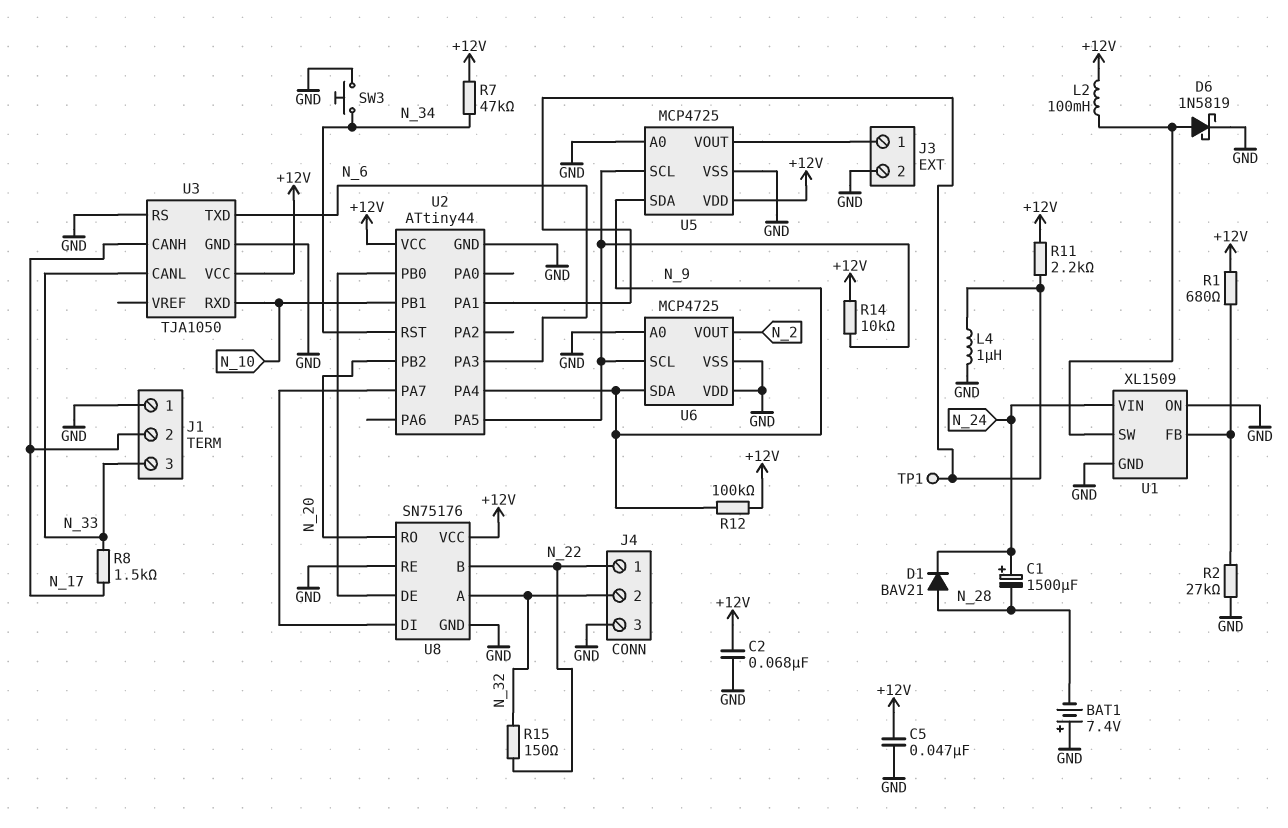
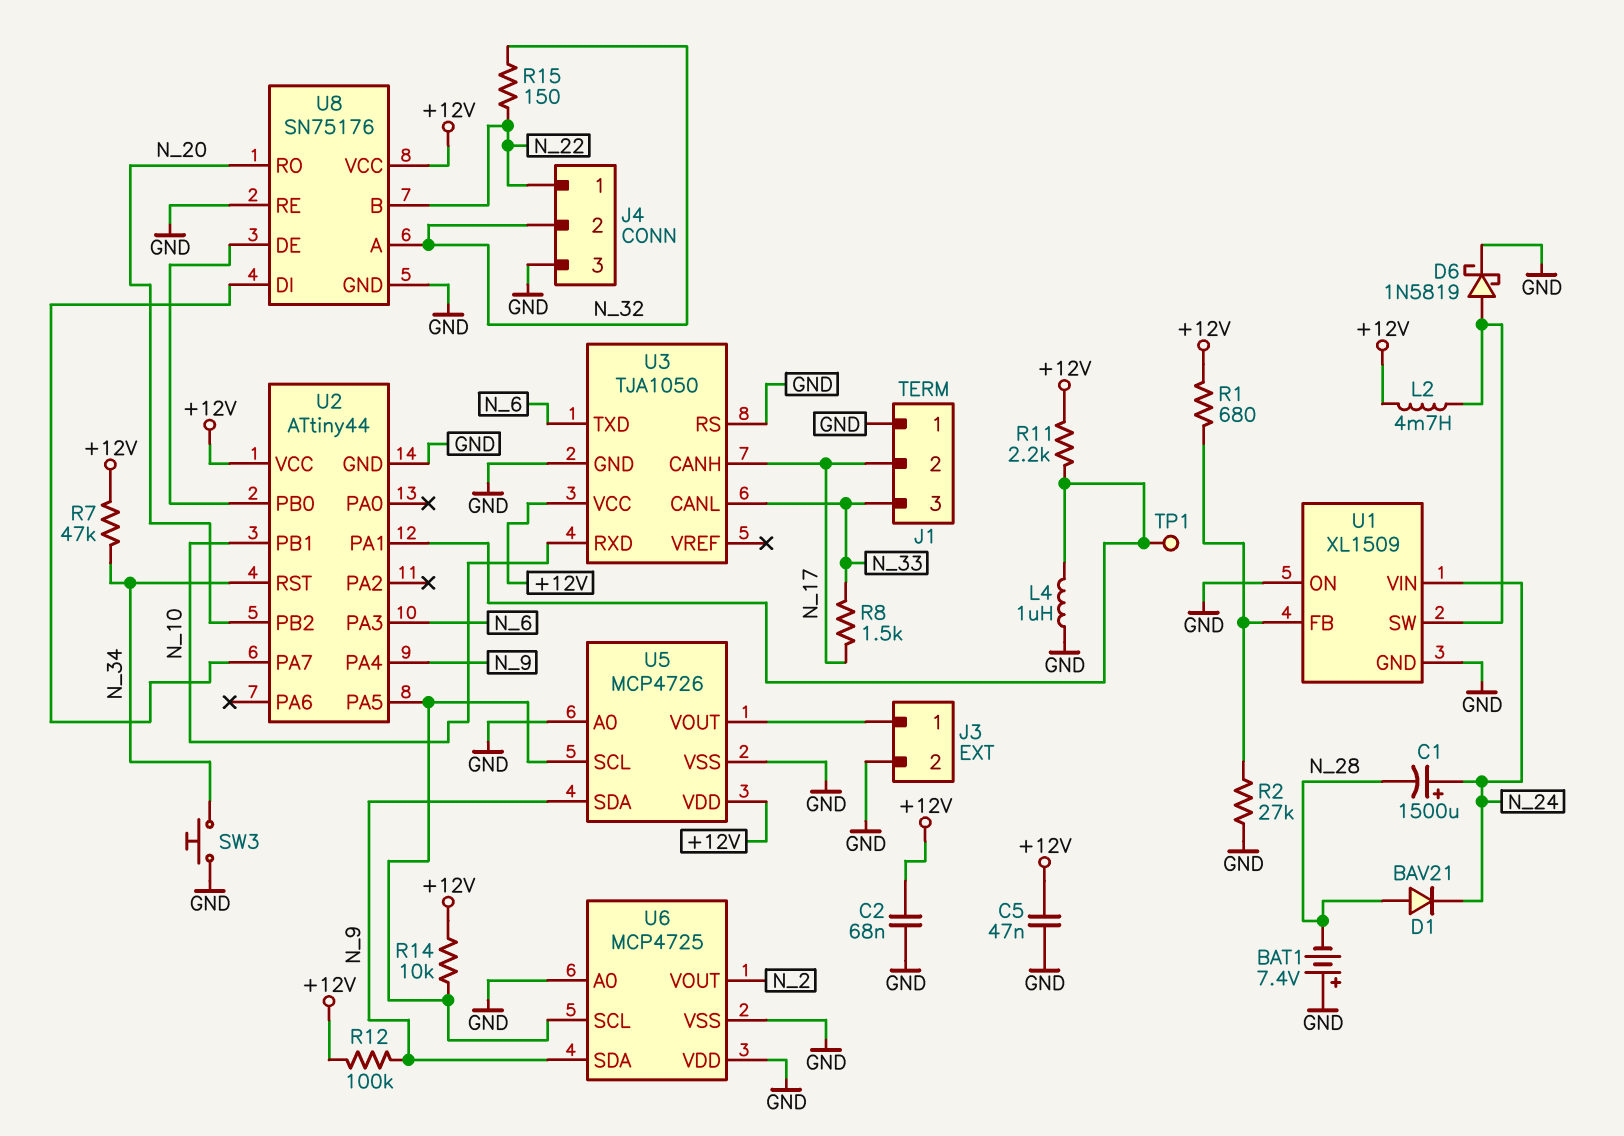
L2: 100mH (+12V, U1/SW) -> 4.7mH (+12V, U1/SW)
U5: MCP4725 -> MCP4726

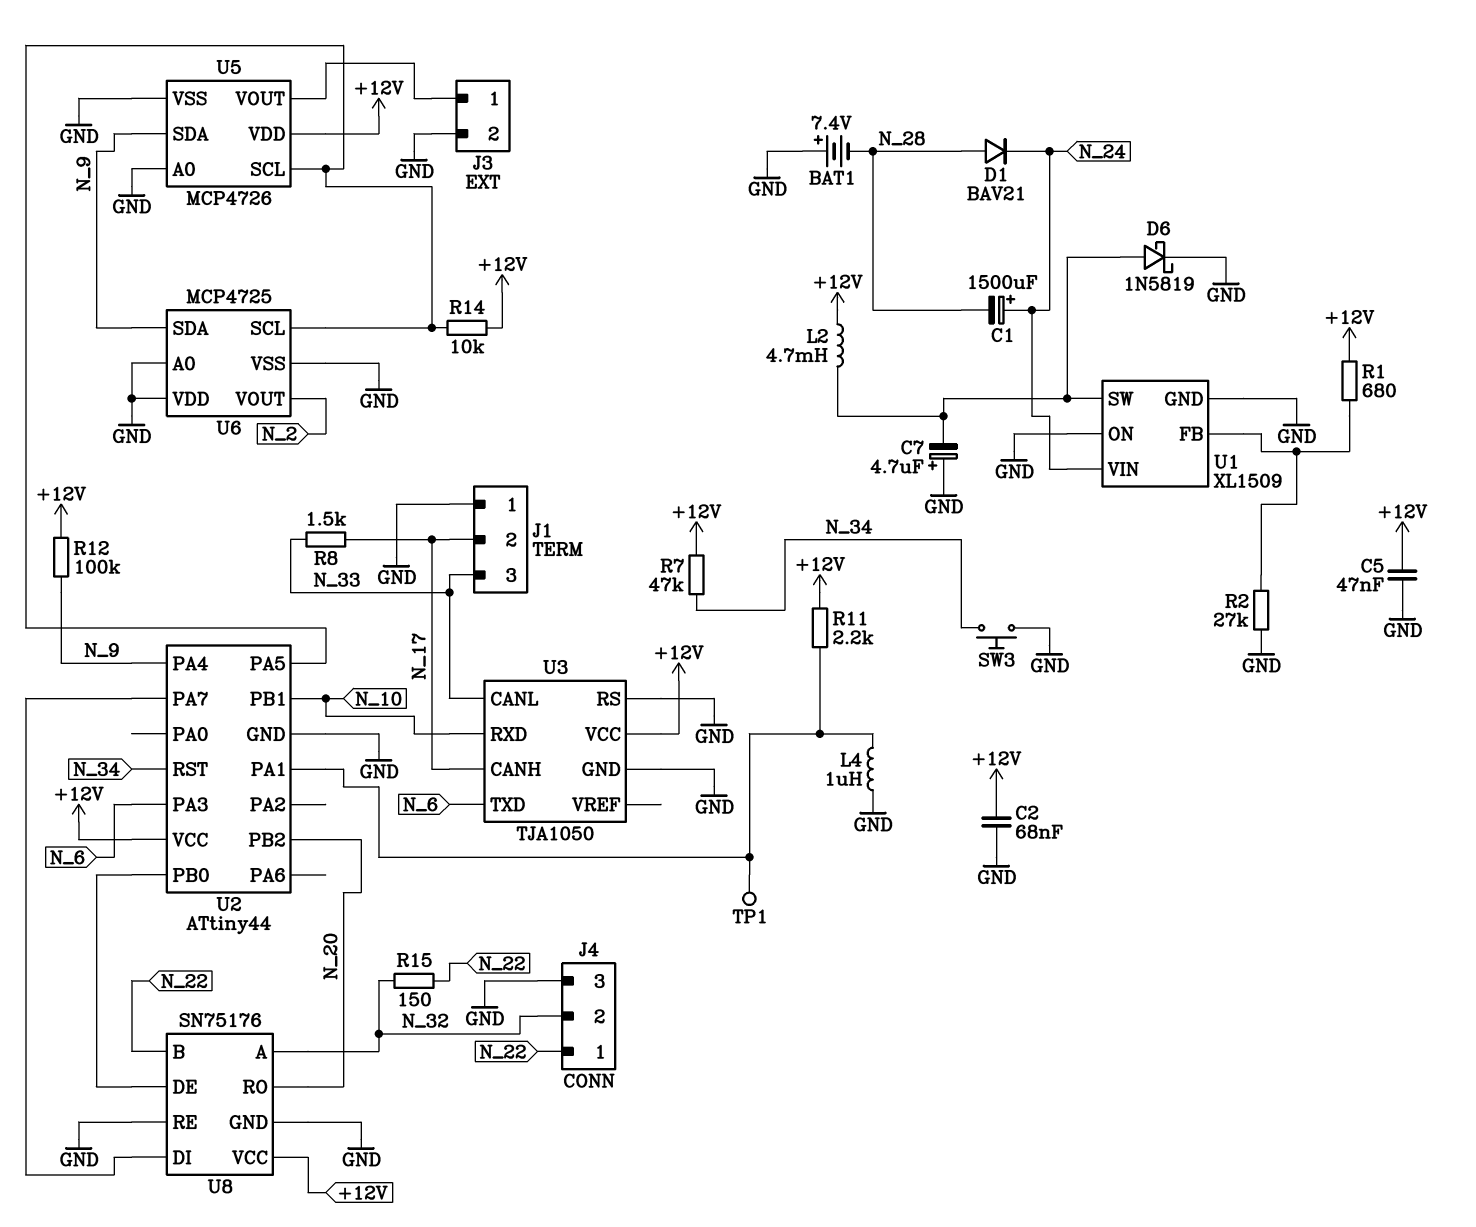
C7: none -> 4.7uF (plus GND, minus U1/SW)

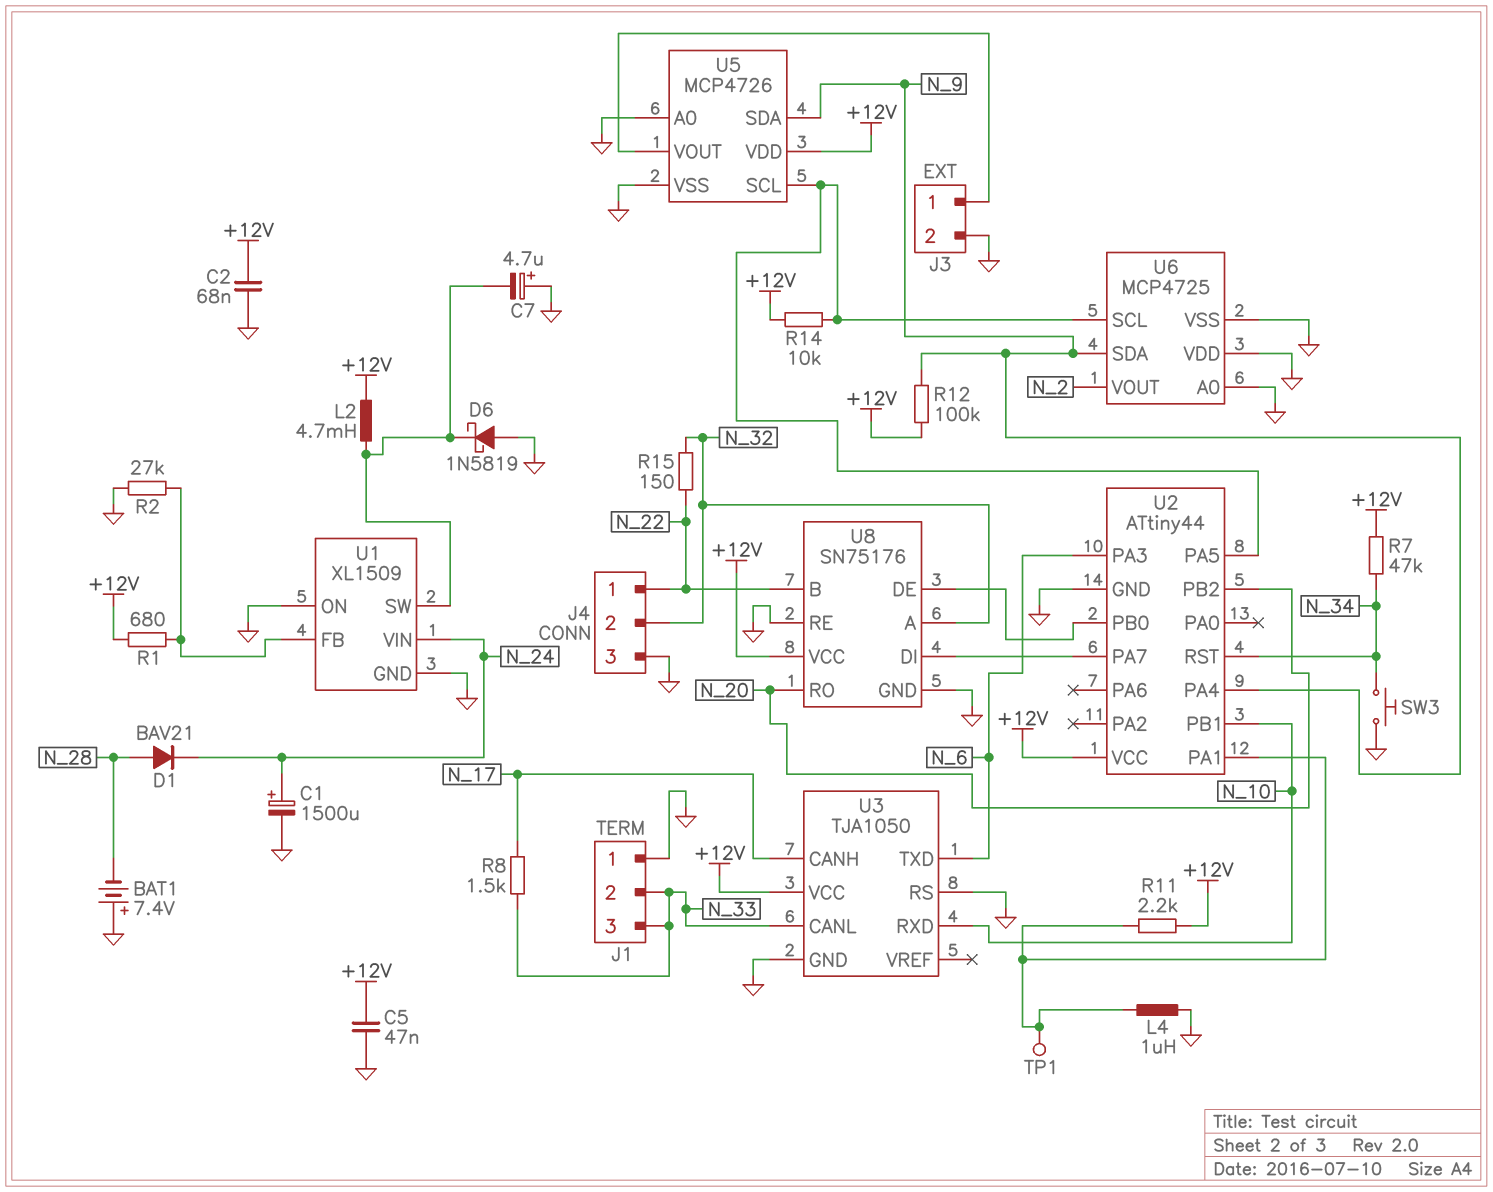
C1: 1500uF (plus N_24, minus N_28) -> 1500uF (plus N_24, minus GND)
D6: schottky 1N5819 (A U1/SW, K GND) -> schottky 1N5819 (A GND, K U1/SW)
J1 pin 2: N_17 -> N_33

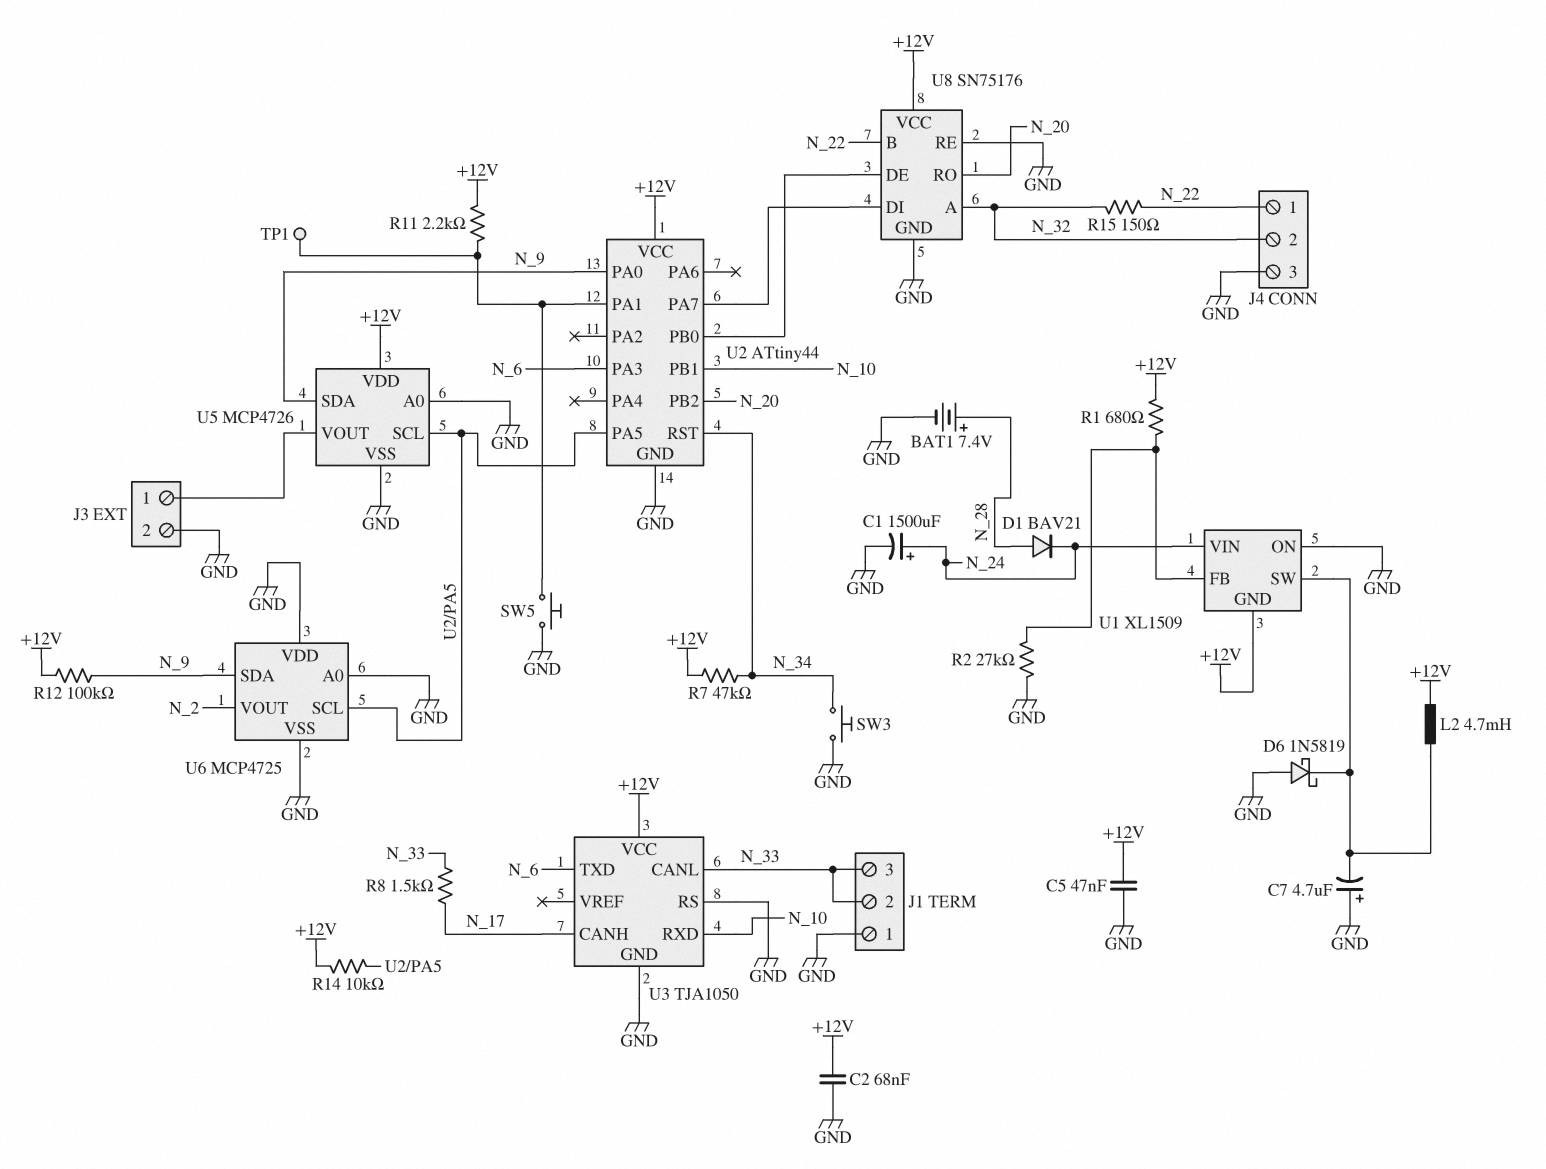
BAT1: 7.4V (plus GND, minus N_28) -> 7.4V (plus N_28, minus GND)
L4: 1uH (GND, U2/PA1) -> none
SW5: none -> button (GND, U2/PA1)
U1 pin GND: GND -> +12V
U2 pin PA0: none -> N_9
U2 pin PA4: N_9 -> none

